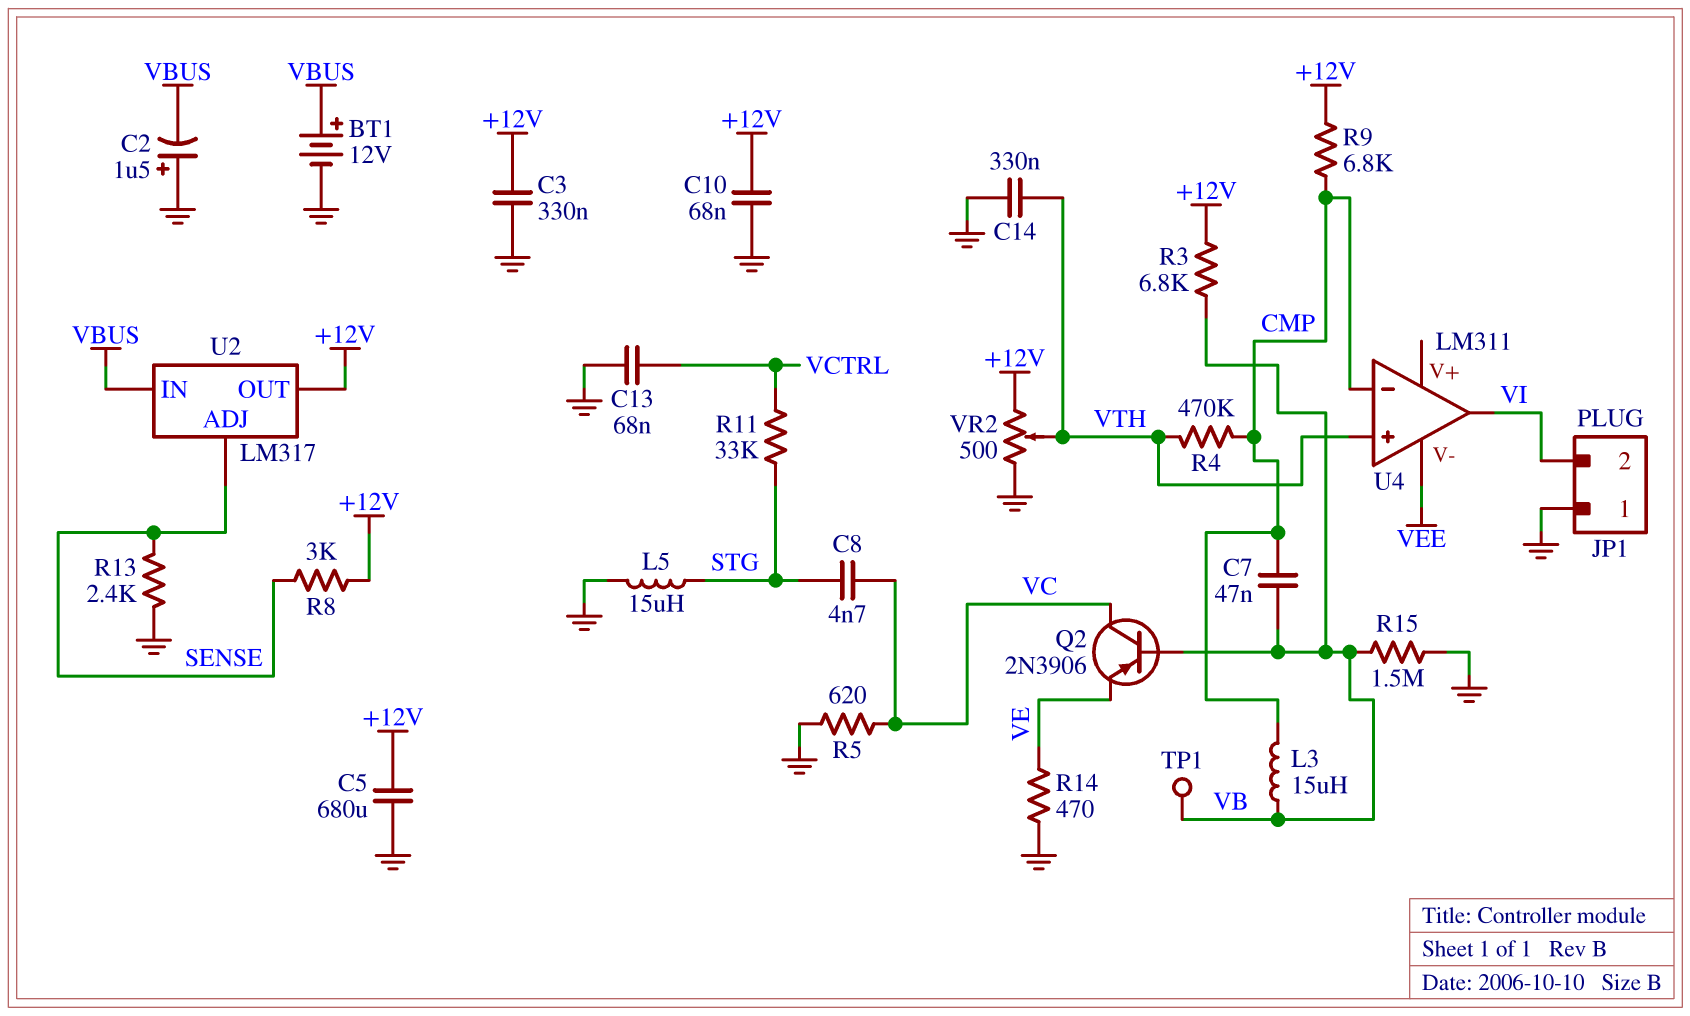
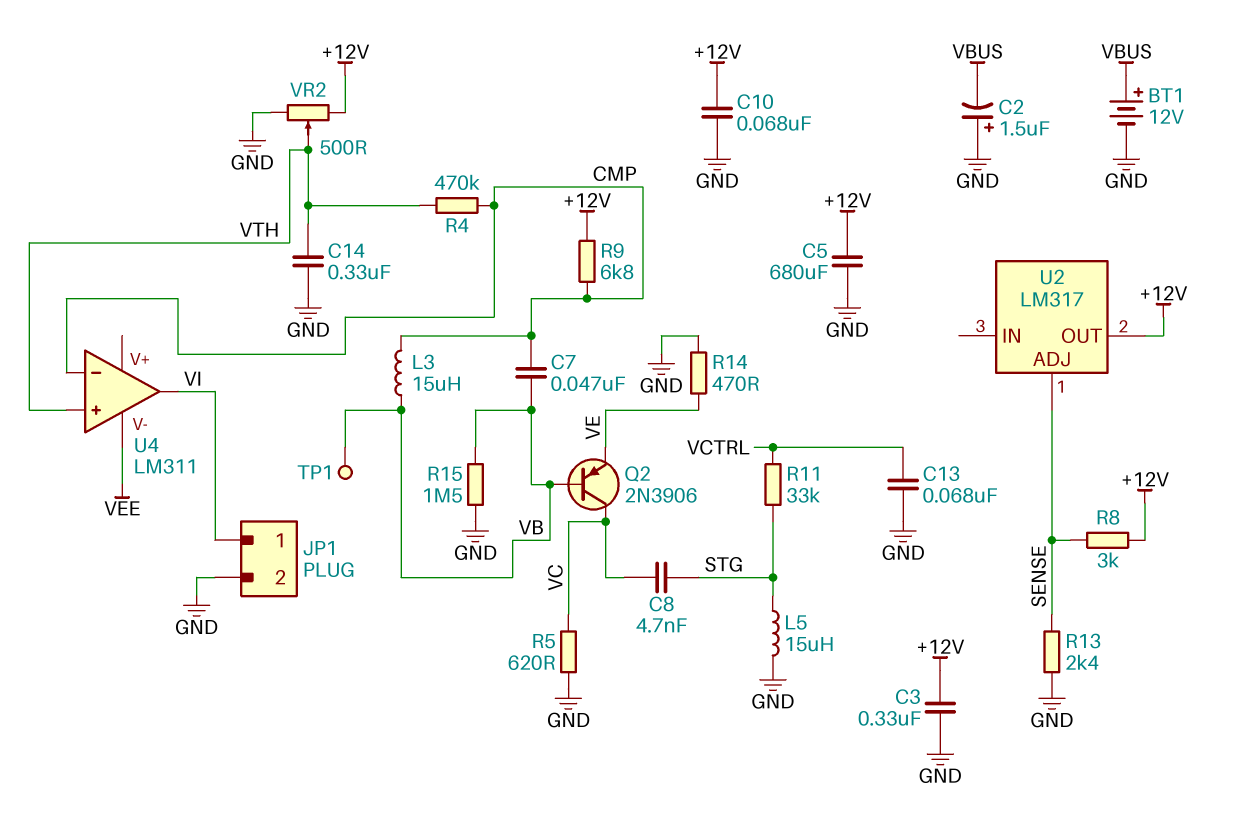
JP1 pin 1: GND -> VI
JP1 pin 2: VI -> GND
R3: 6.8k (+12V, VB) -> none
U2 pin IN: VBUS -> none

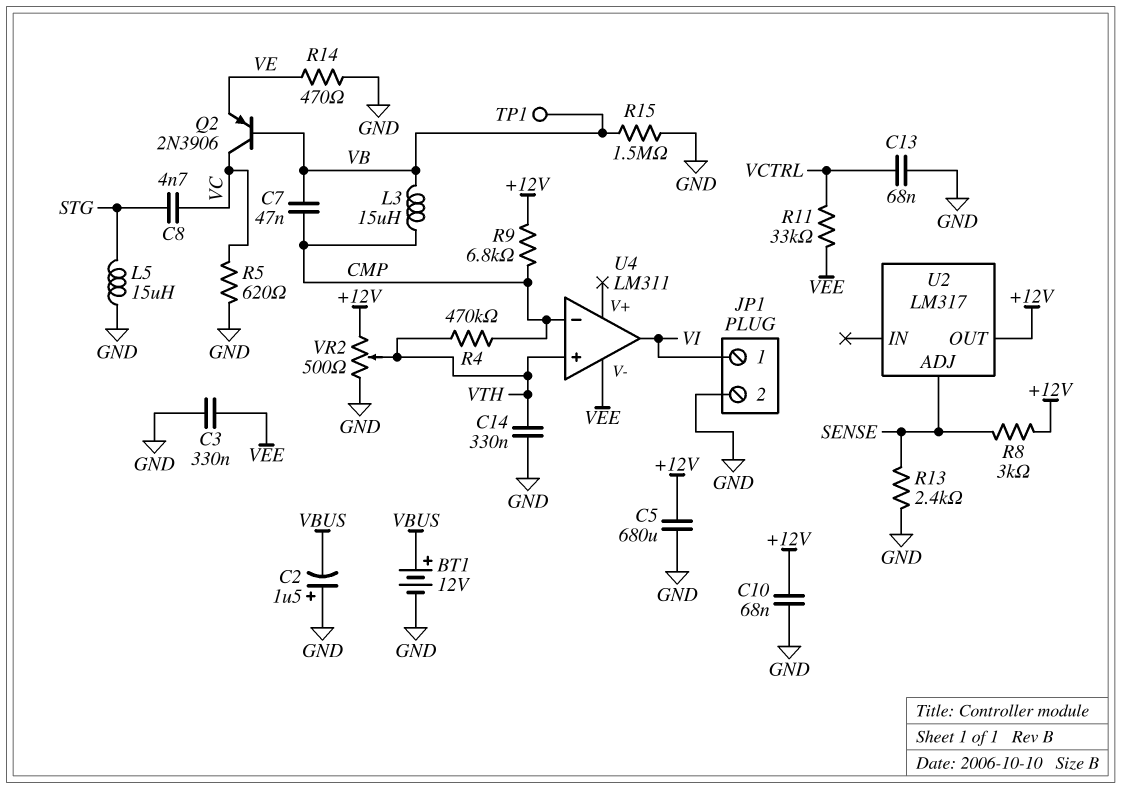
C3: 330nF (+12V, GND) -> 330nF (GND, VEE)
R11: 33k (STG, VCTRL) -> 33k (VCTRL, VEE)

